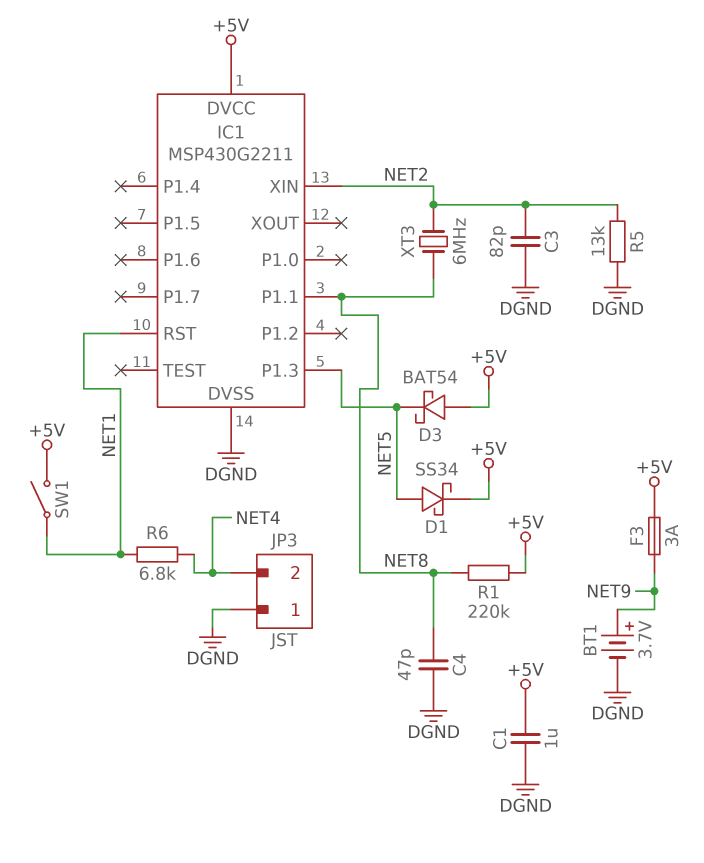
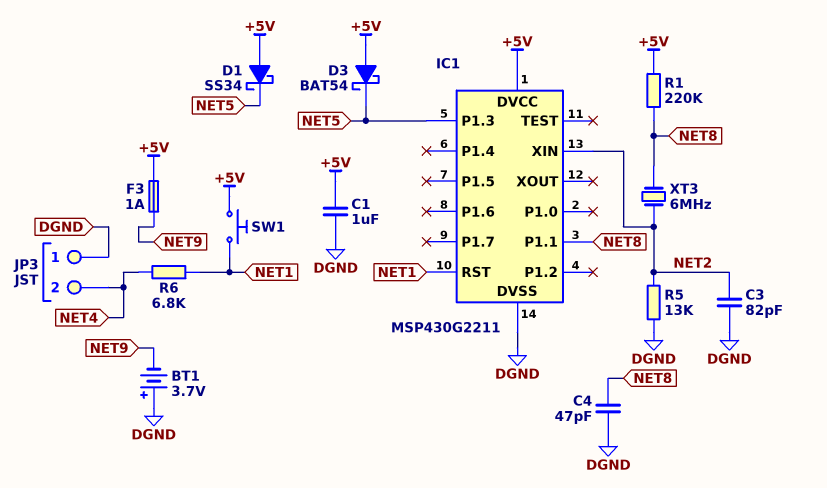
BT1: 3.7V (plus NET9, minus DGND) -> 3.7V (plus DGND, minus NET9)
D1: schottky SS34 (A NET5, K +5V) -> schottky SS34 (A +5V, K NET5)
F3: 3A (+5V, NET9) -> 1A (+5V, NET9)
SW1: switch (+5V, NET1) -> button (+5V, NET1)

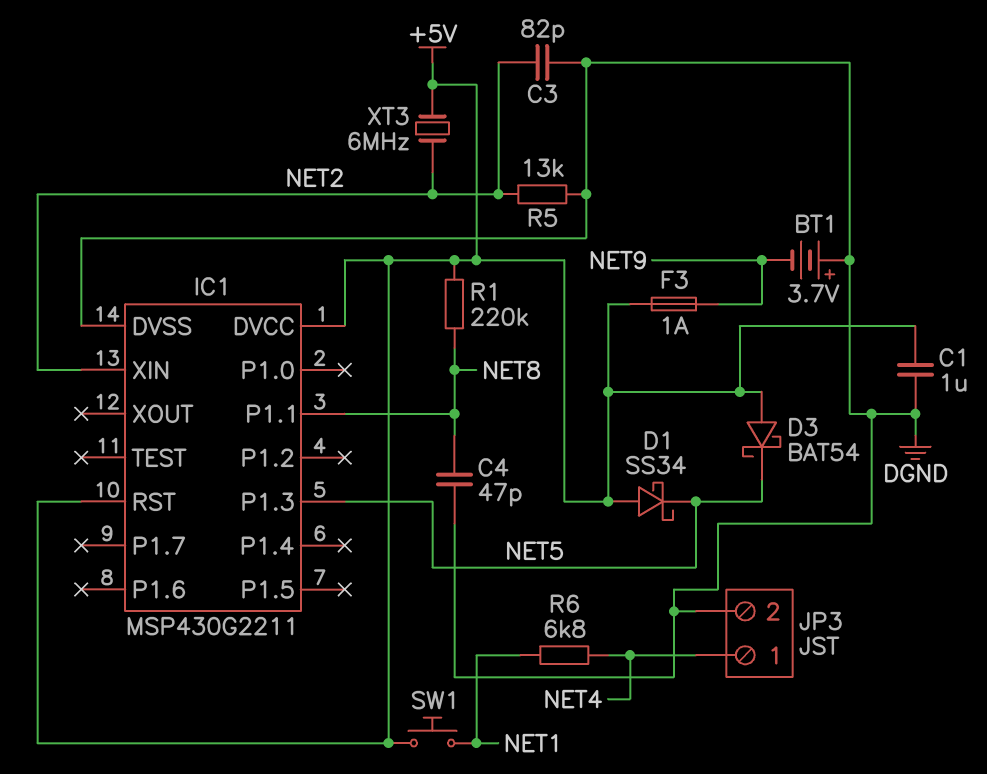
IC1 pin RST: NET1 -> +5V
JP3 pin 1: DGND -> NET4
JP3 pin 2: NET4 -> DGND
XT3: 6MHz (NET2, NET8) -> 6MHz (+5V, NET2)

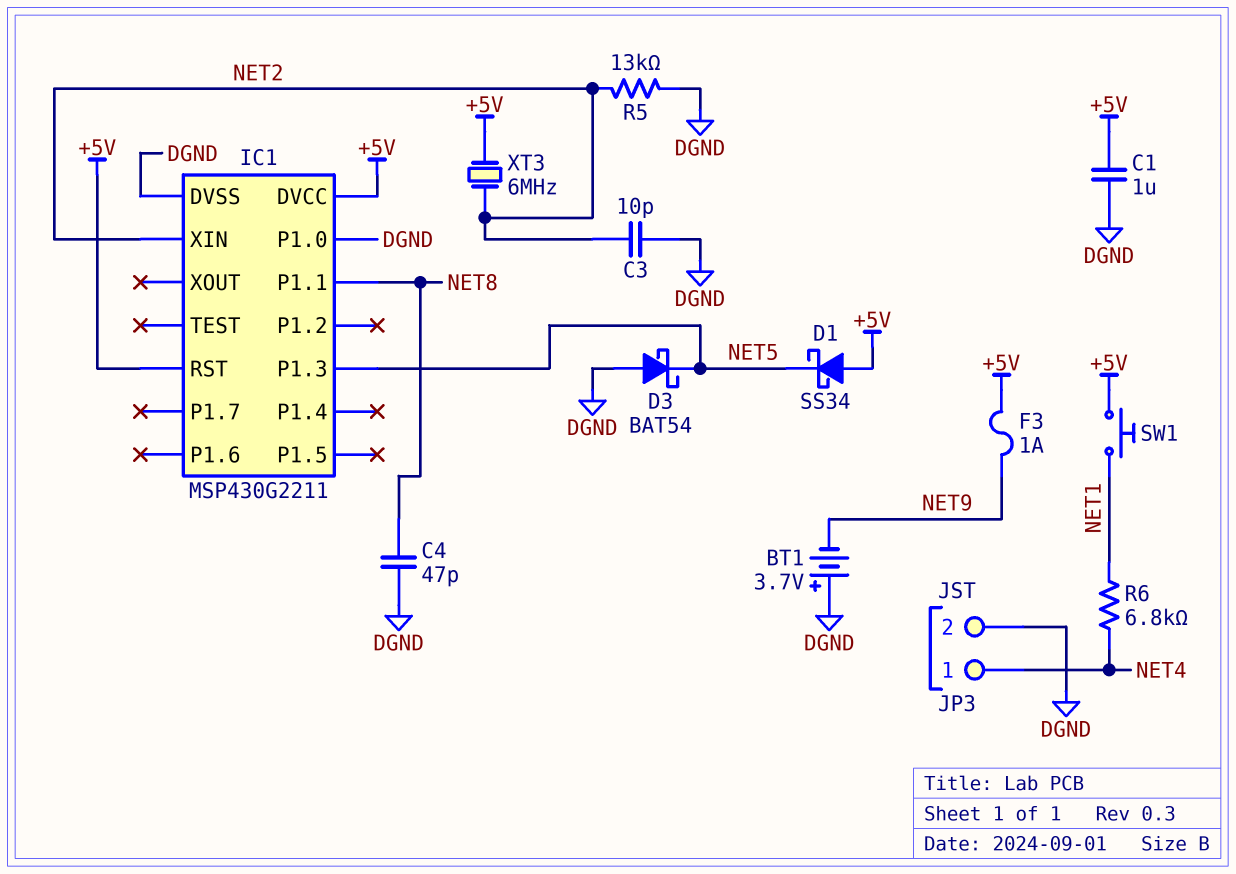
C3: 82pF (DGND, NET2) -> 10pF (DGND, NET2)
D3: schottky BAT54 (A +5V, K NET5) -> schottky BAT54 (A DGND, K NET5)
IC1 pin P1.0: none -> DGND
R1: 220k (+5V, NET8) -> none

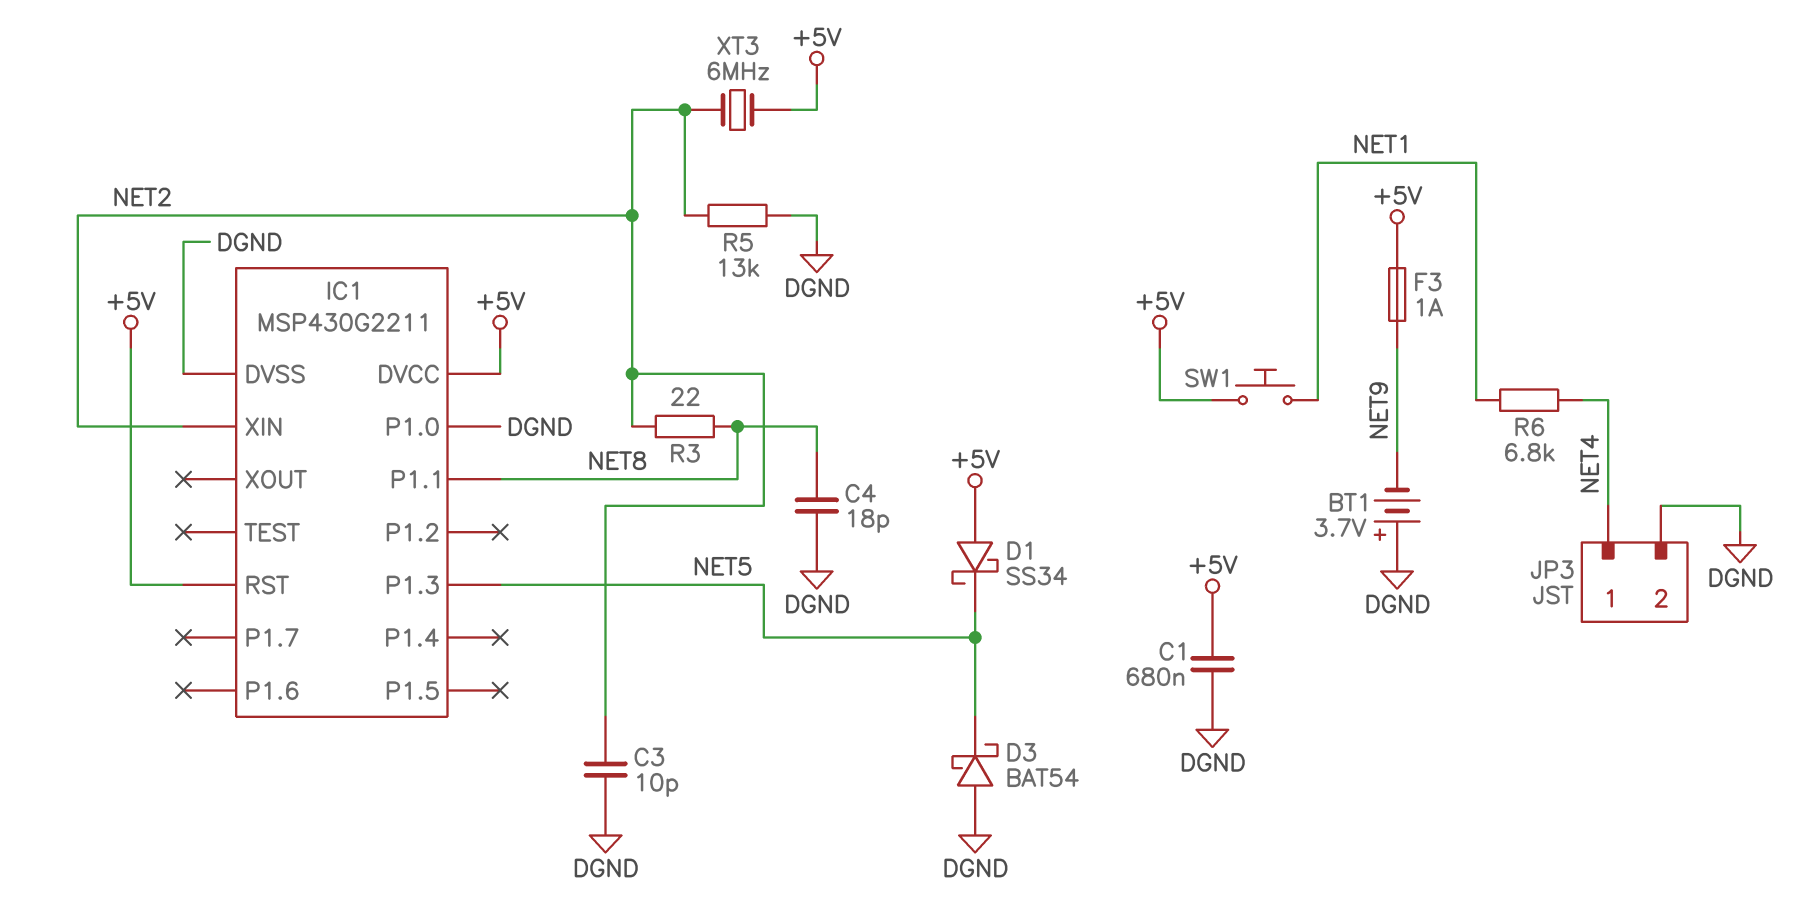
C1: 1uF (+5V, DGND) -> 680nF (+5V, DGND)
C4: 47pF (DGND, NET8) -> 18pF (DGND, NET8)
R3: none -> 22 (NET2, NET8)

